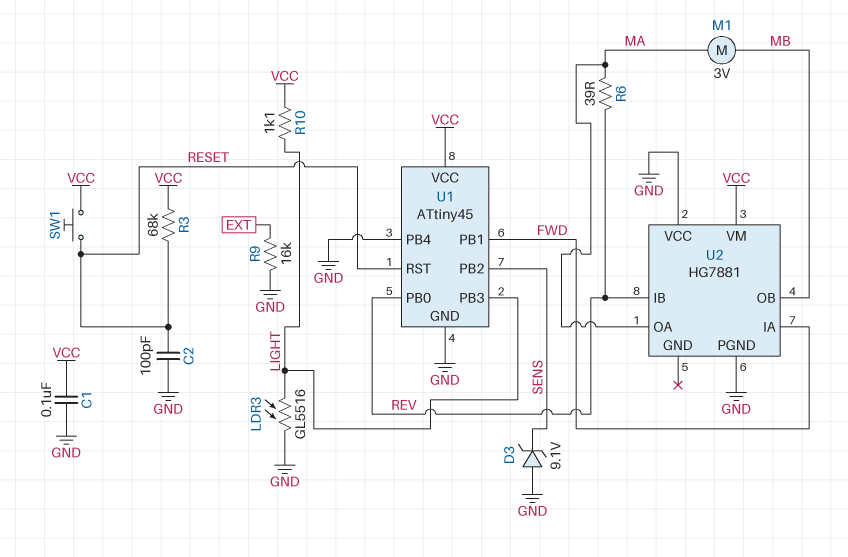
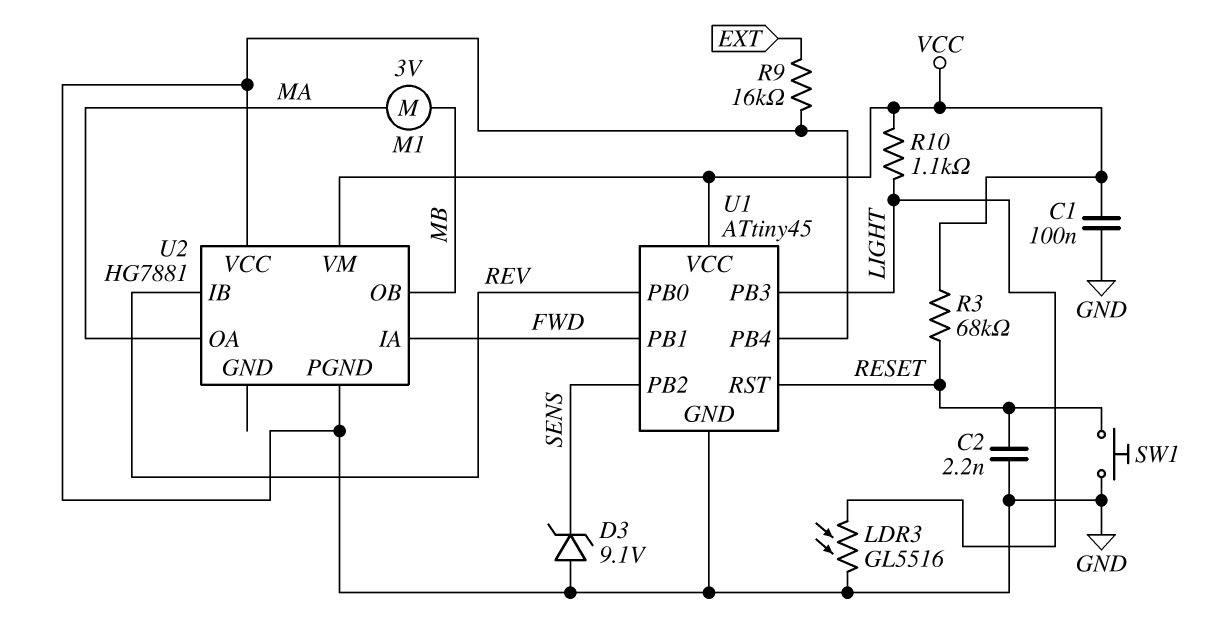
C2: 100pF (GND, RESET) -> 2.2nF (GND, RESET)
R6: 39 (MA, REV) -> none
SW1: button (RESET, VCC) -> button (GND, RESET)

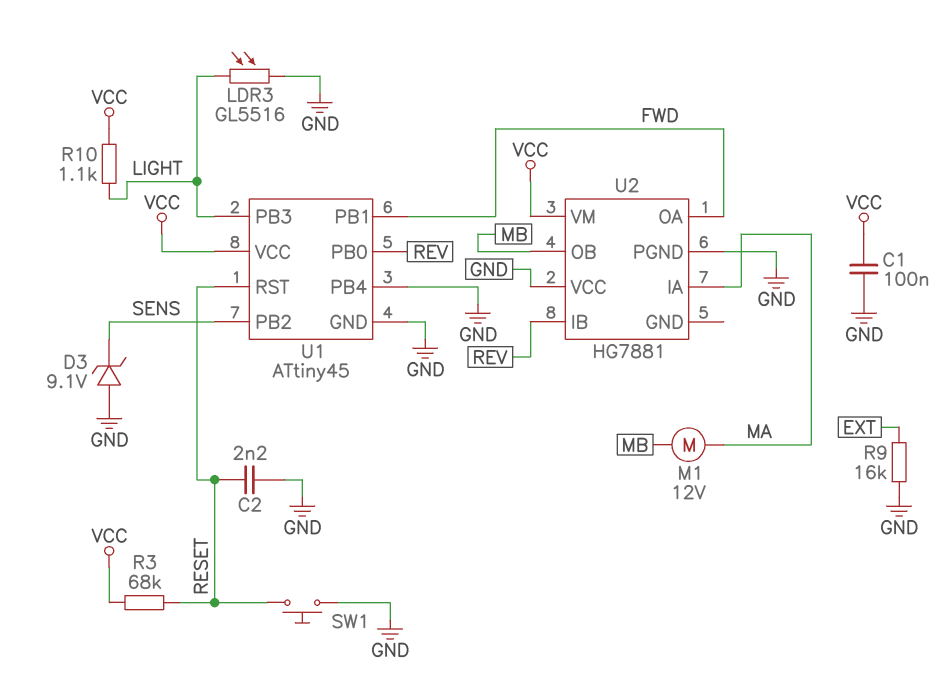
M1: motor 3V (MA, MB) -> motor 12V (MA, MB)
U2 pin IA: FWD -> MA
U2 pin OA: MA -> FWD

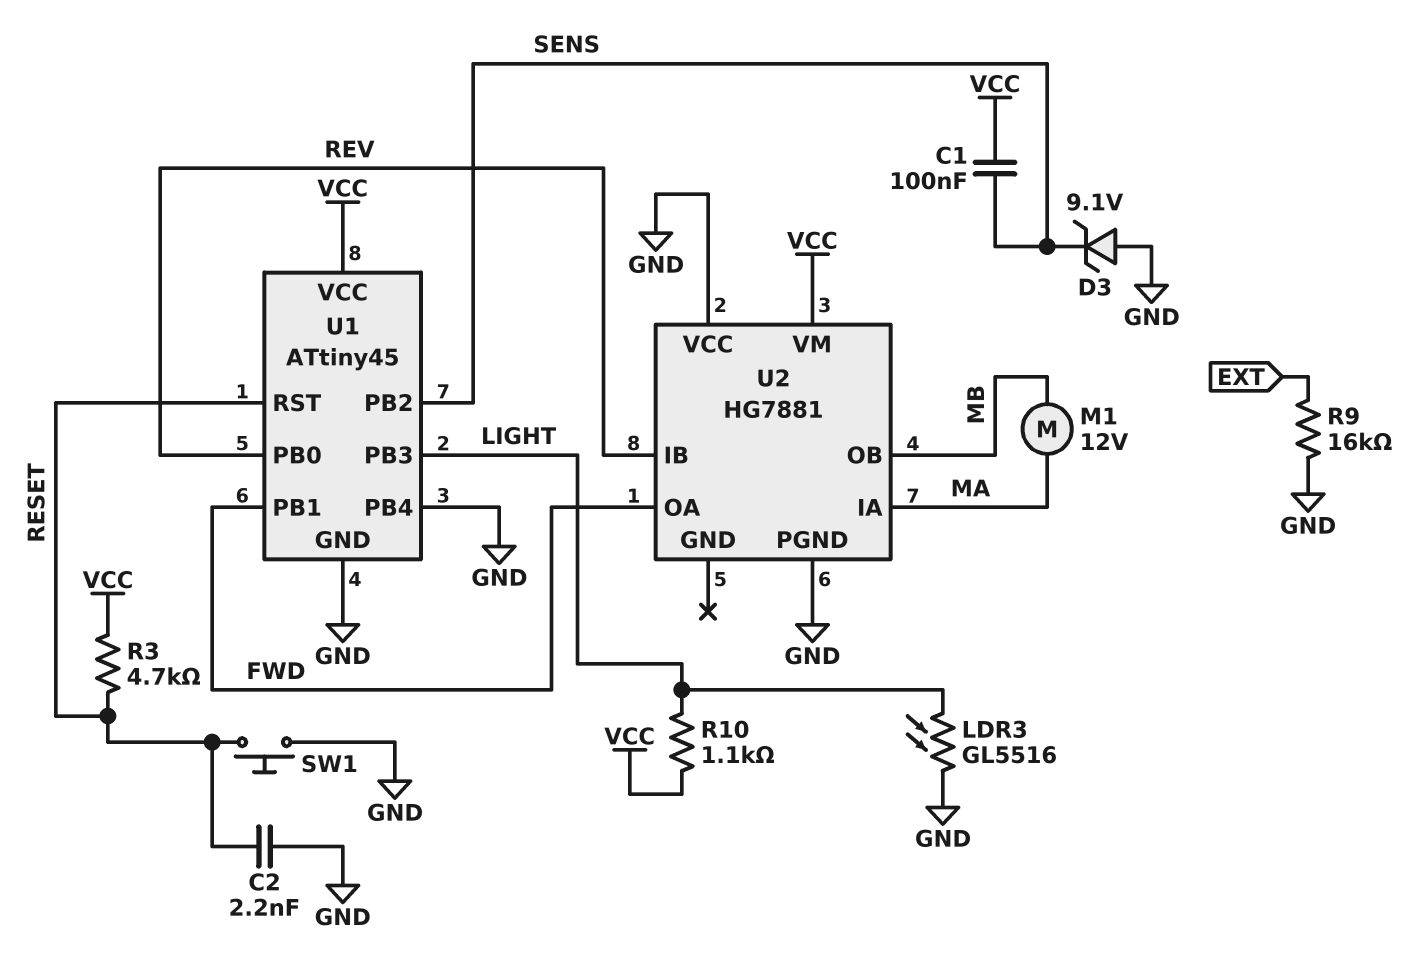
C1: 100nF (GND, VCC) -> 100nF (SENS, VCC)
R3: 68k (RESET, VCC) -> 4.7k (RESET, VCC)

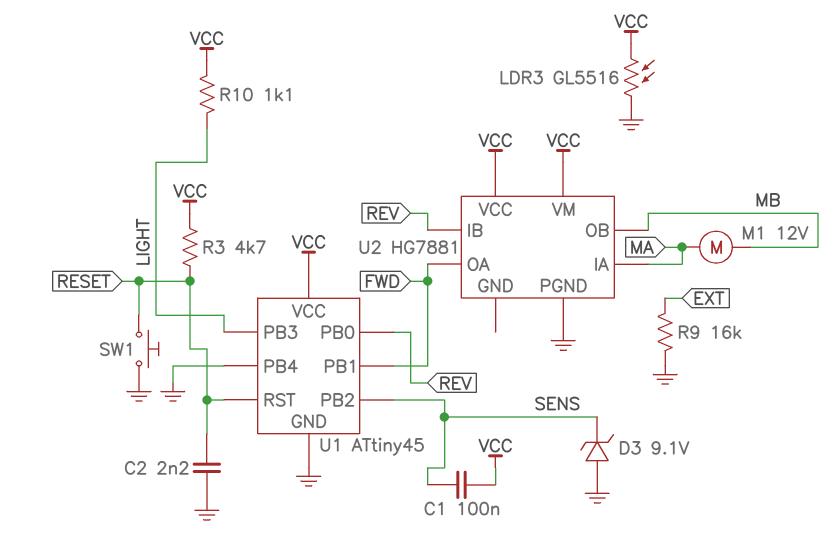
LDR3: GL5516 (GND, LIGHT) -> GL5516 (GND, VCC)
U2 pin VCC: GND -> VCC

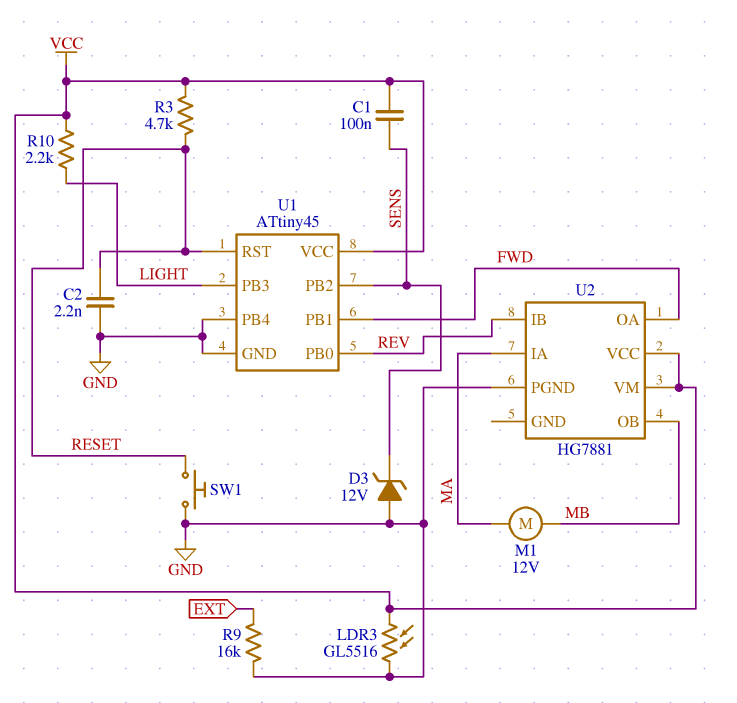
D3: zener 9.1V (A GND, K SENS) -> zener 12V (A GND, K SENS)
R10: 1.1k (LIGHT, VCC) -> 2.2k (LIGHT, VCC)

